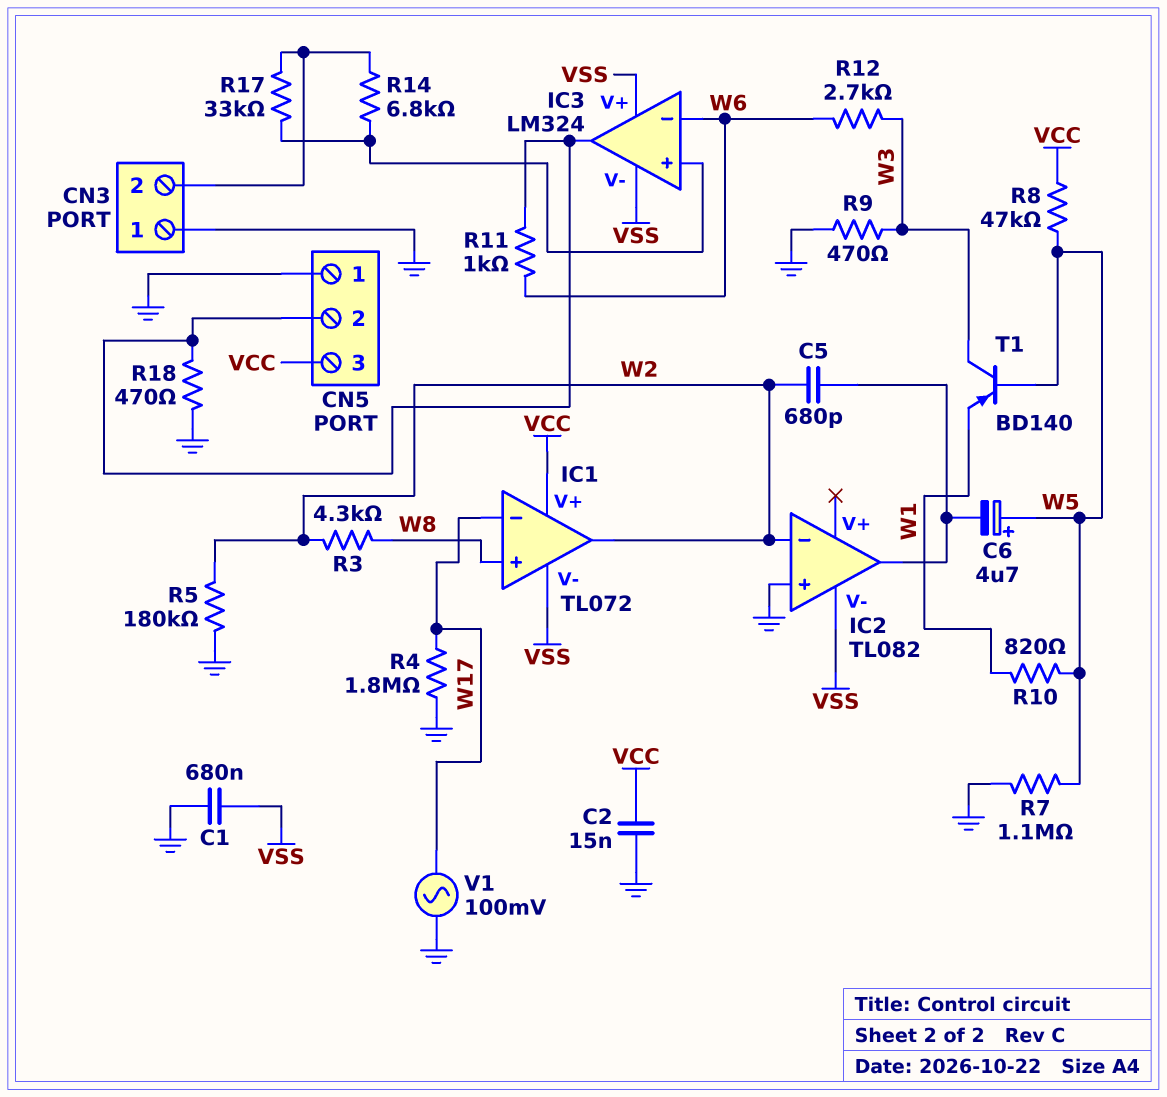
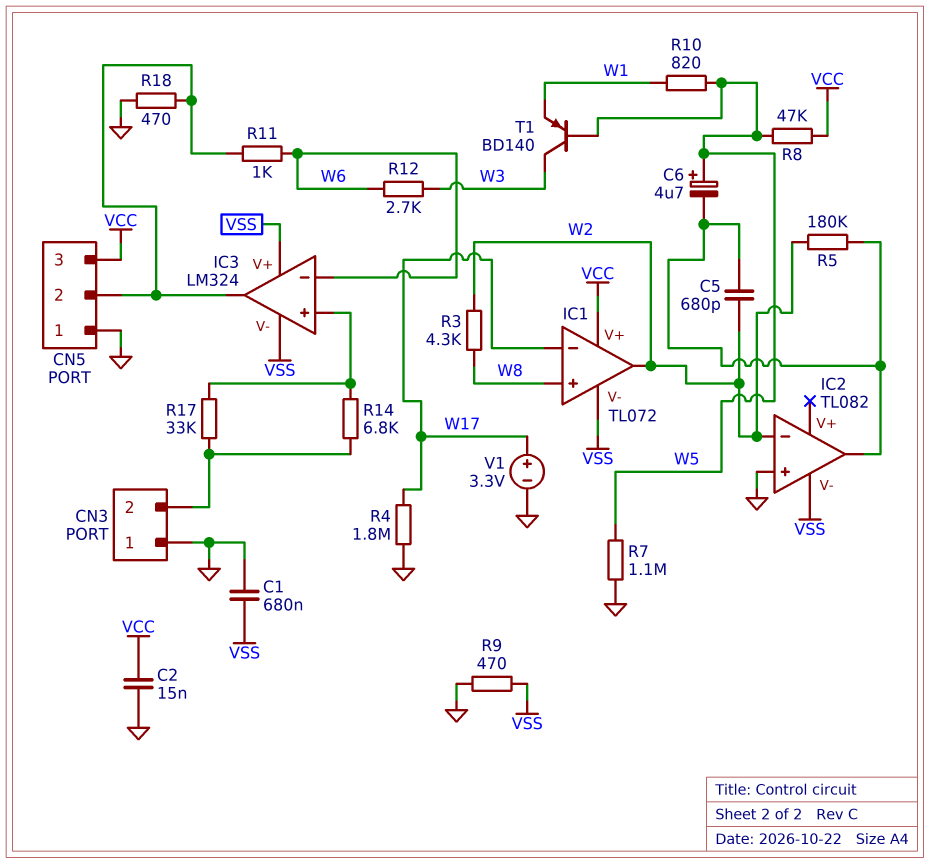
R5: 180k (GND, W2) -> 180k (IC2/out, W2)
R9: 470 (GND, W3) -> 470 (GND, VSS)
V1: AC 100mV (GND, W17) -> 3.3V (plus W17, minus GND)

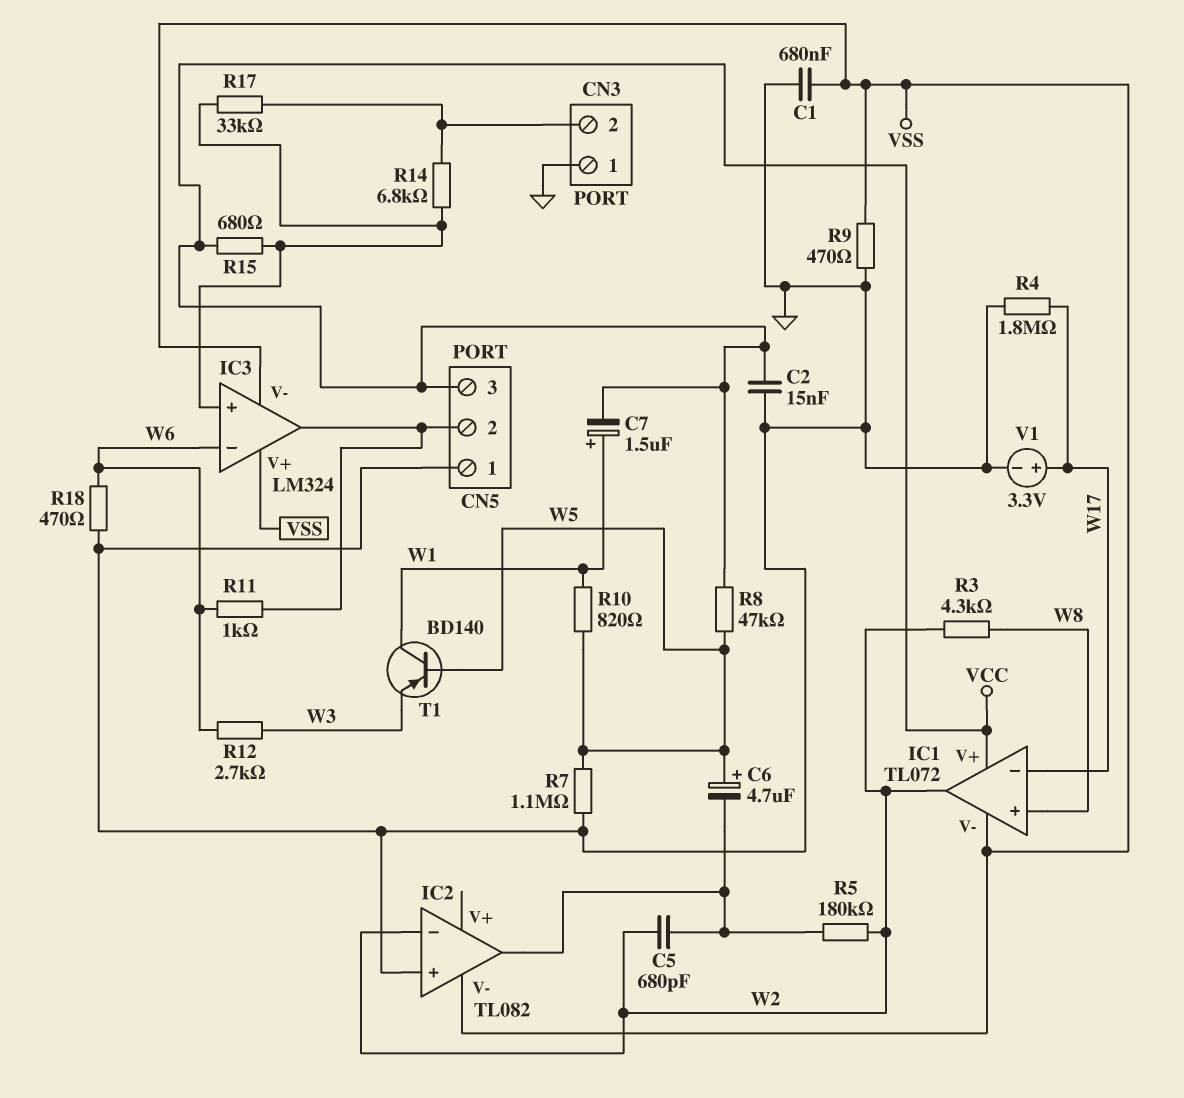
C7: none -> 1.5uF (plus W1, minus VCC)
R15: none -> 680 (IC3/in+, VCC)
R18: 470 (CN5/2, GND) -> 470 (GND, W6)
T1: PNP BD140 (B W5, C W3, E W1) -> PNP BD140 (B W5, C W1, E W3)

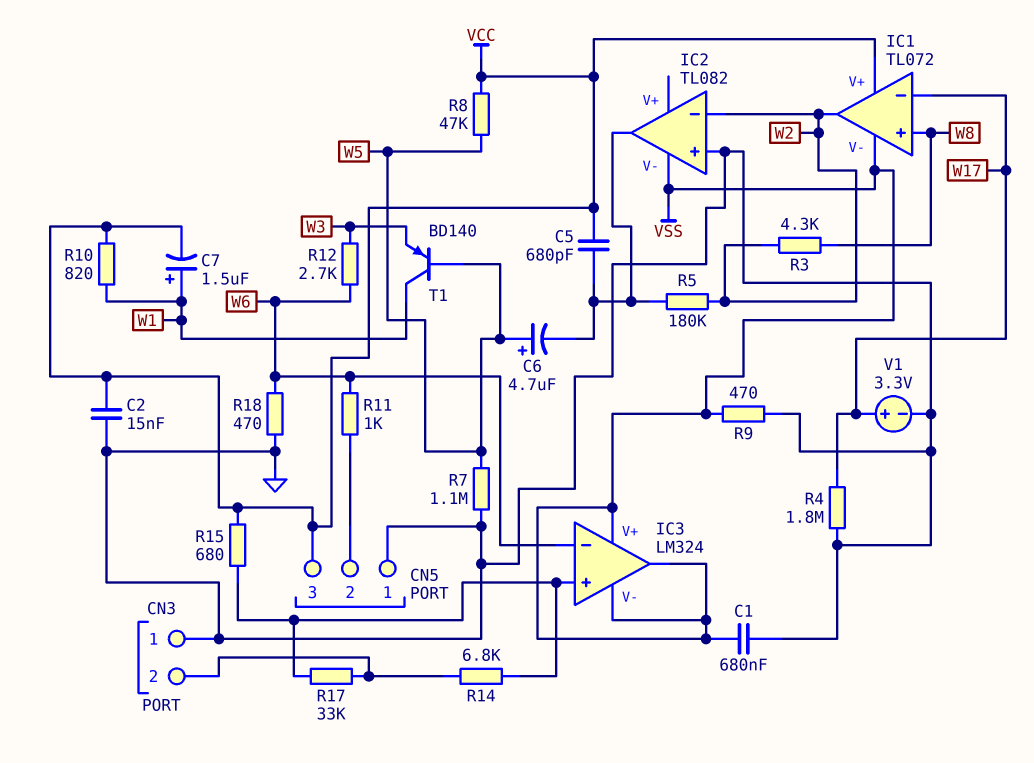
C5: 680pF (IC2/out, W2) -> 680pF (IC2/out, VCC)
IC3 pin out: CN5/2 -> VSS
R10: 820 (W1, W5) -> 820 (VCC, W1)

